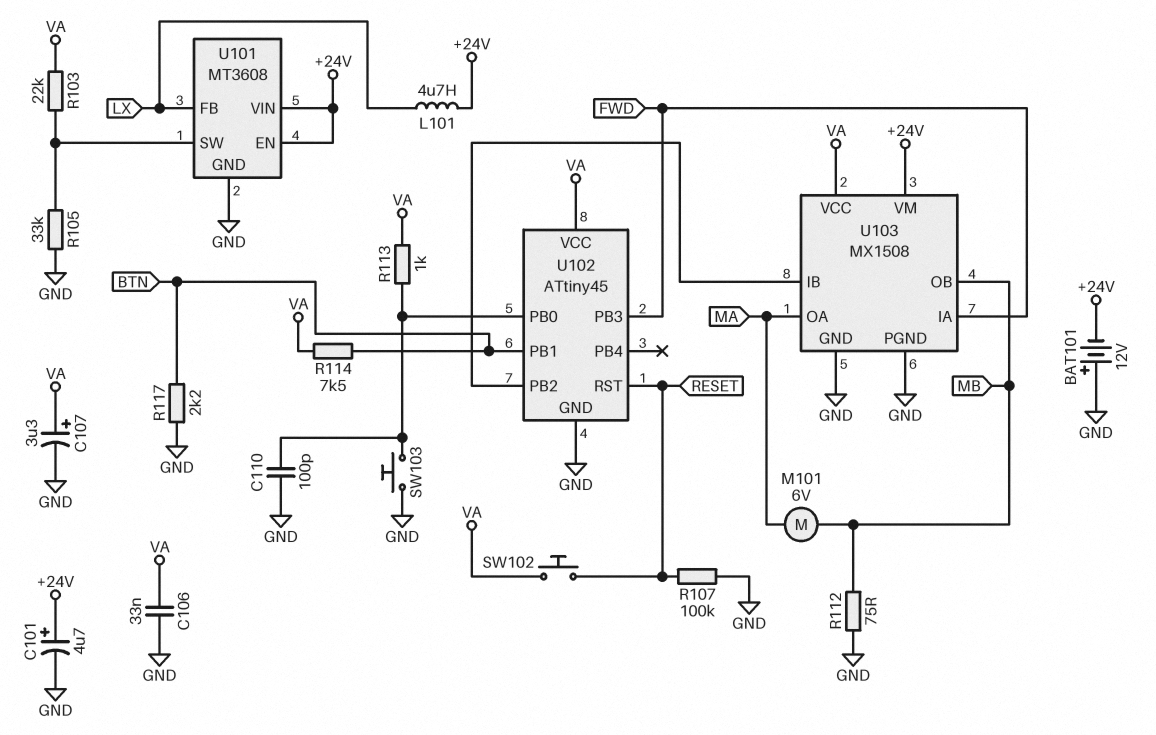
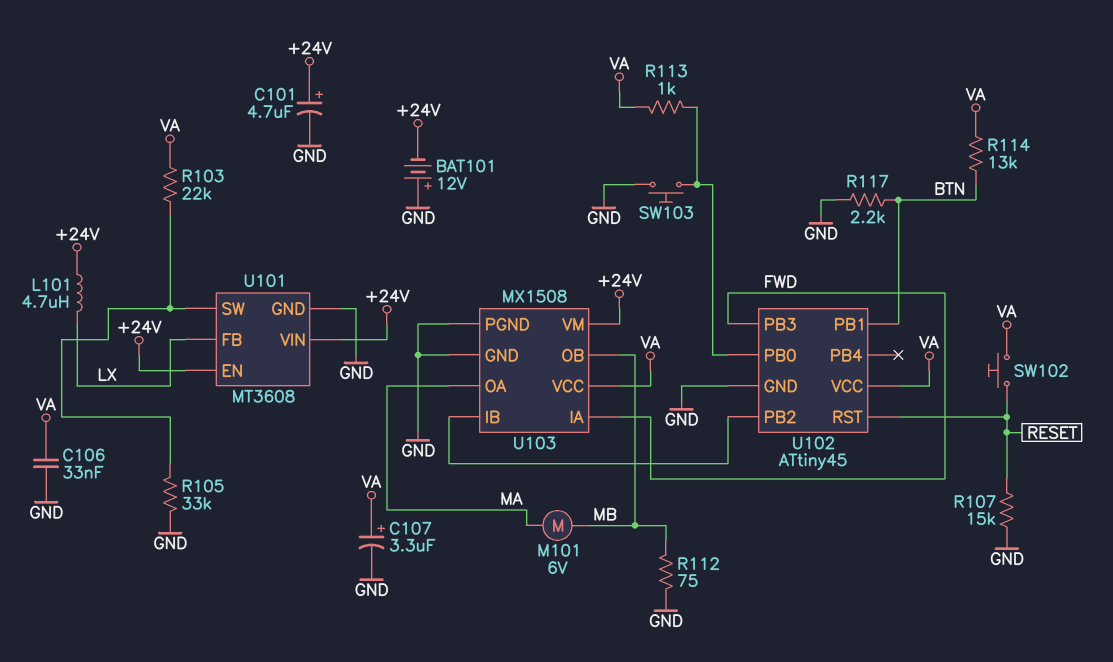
C110: 100pF (GND, U102/PB0) -> none
R107: 100k (GND, RESET) -> 15k (GND, RESET)
R114: 7.5k (BTN, VA) -> 13k (BTN, VA)

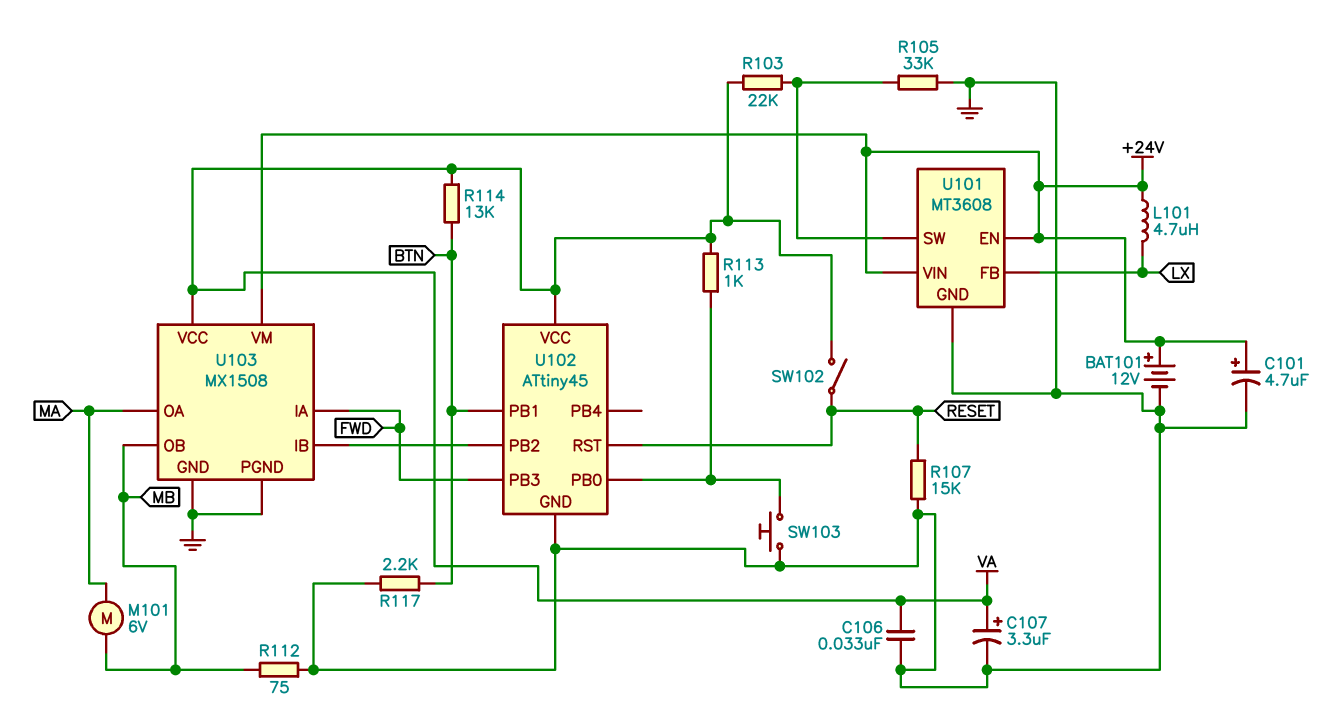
BAT101: 12V (plus GND, minus +24V) -> 12V (plus +24V, minus GND)
SW102: button (RESET, VA) -> switch (RESET, VA)

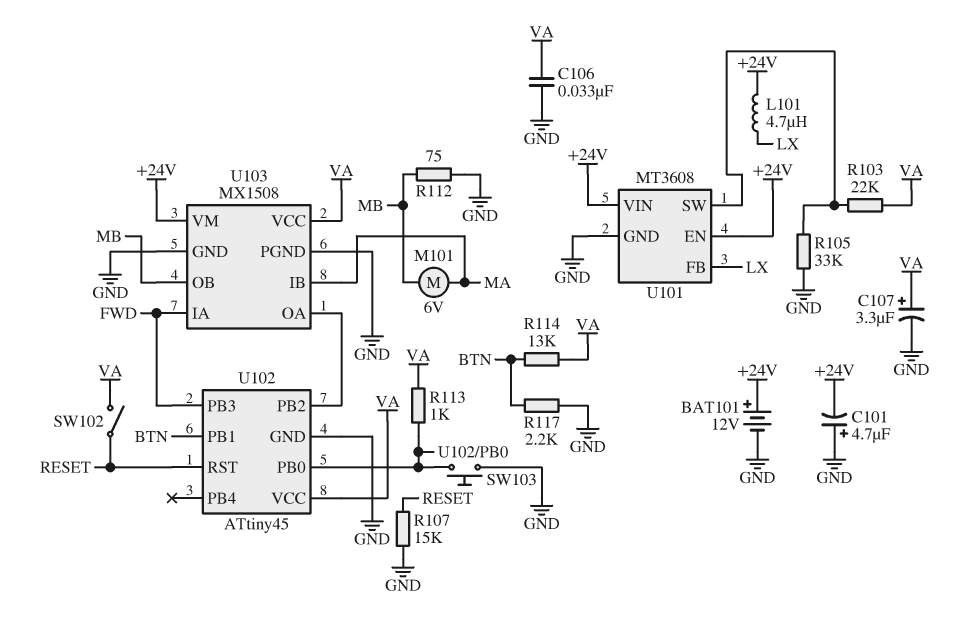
C101: 4.7uF (plus +24V, minus GND) -> 4.7uF (plus GND, minus +24V)
U103 pin IB: U102/PB2 -> MA
U103 pin OA: MA -> U102/PB2

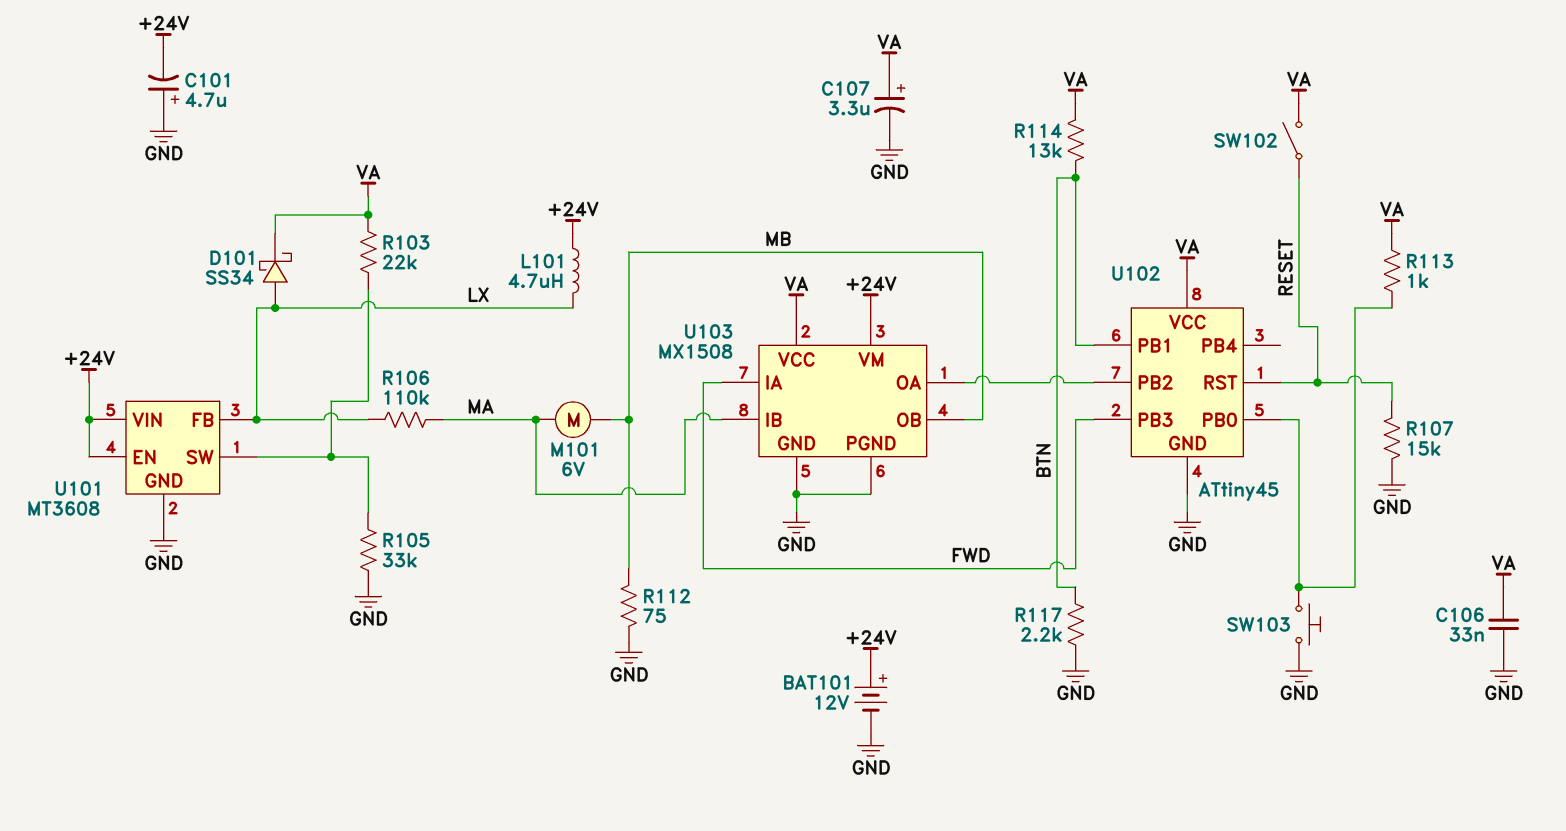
D101: none -> schottky SS34 (A LX, K VA)
R106: none -> 110k (LX, MA)

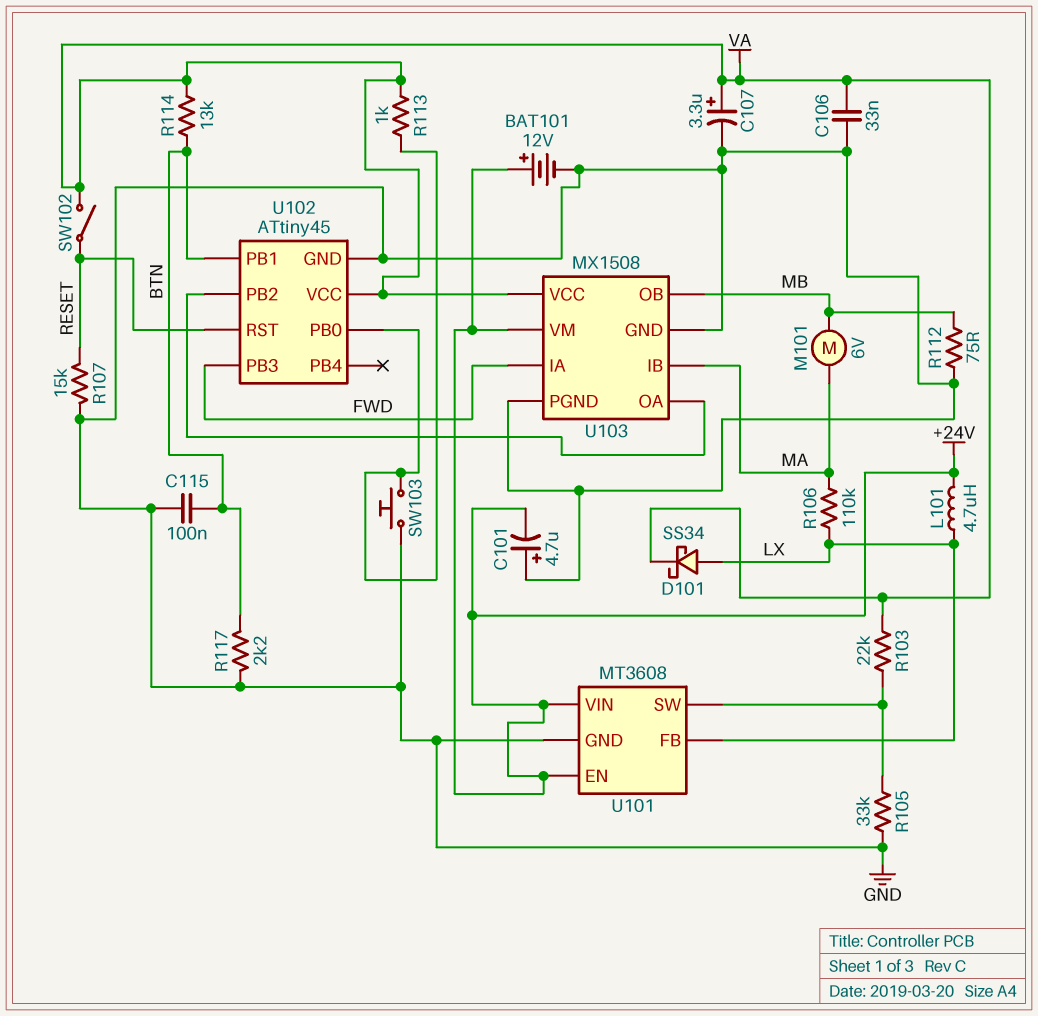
C115: none -> 100nF (BTN, GND)

